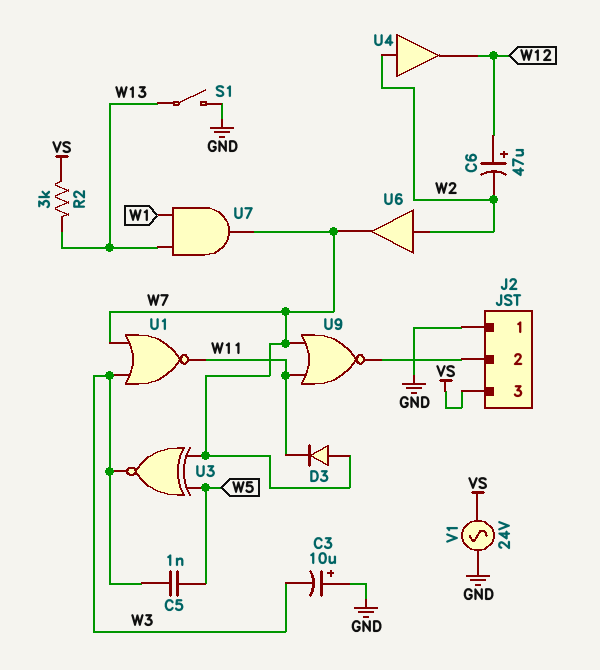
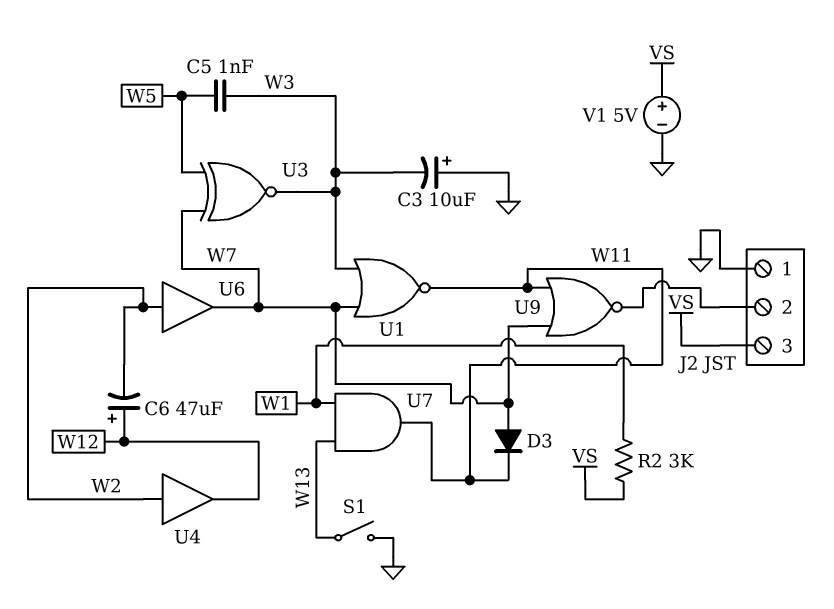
R2: 3k (VS, W13) -> 3k (VS, W1)
U7: AND (in W1, in W13, out W7) -> AND (in W1, in W13, out W11)
V1: AC 24V (GND, VS) -> 5V (plus VS, minus GND)

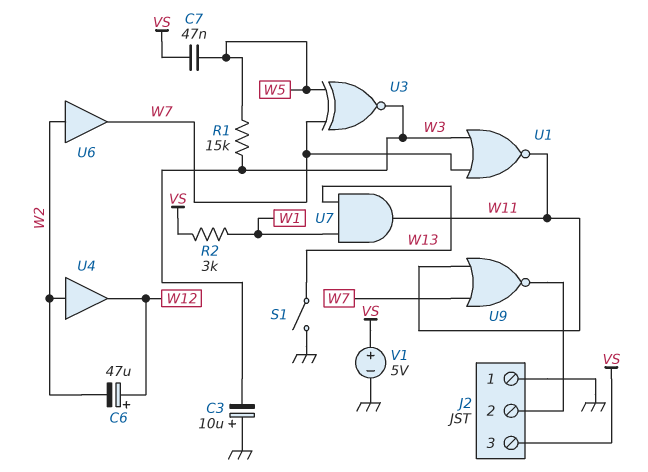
C5: 1nF (W3, W5) -> none
C7: none -> 47nF (VS, W5)
D3: diode (A W7, K W11) -> none
R1: none -> 15k (W3, W5)

